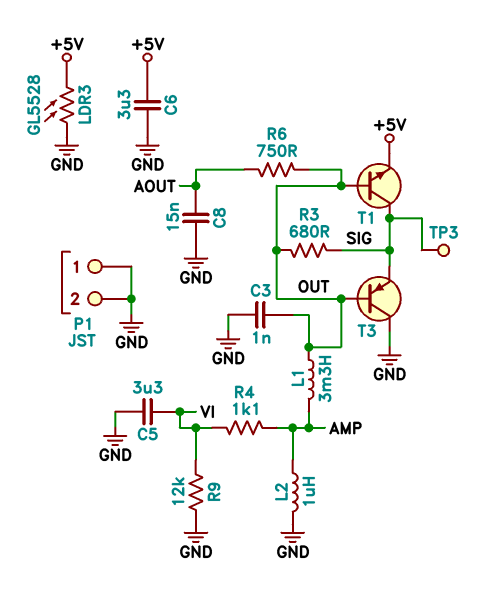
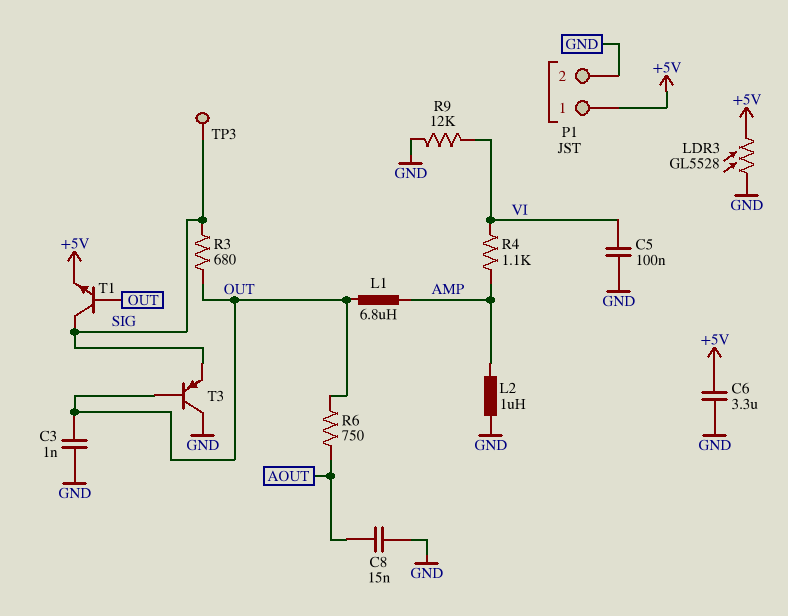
C5: 3.3uF (GND, VI) -> 100nF (GND, VI)
L1: 3.3mH (AMP, OUT) -> 6.8uH (AMP, OUT)
P1 pin 1: GND -> +5V

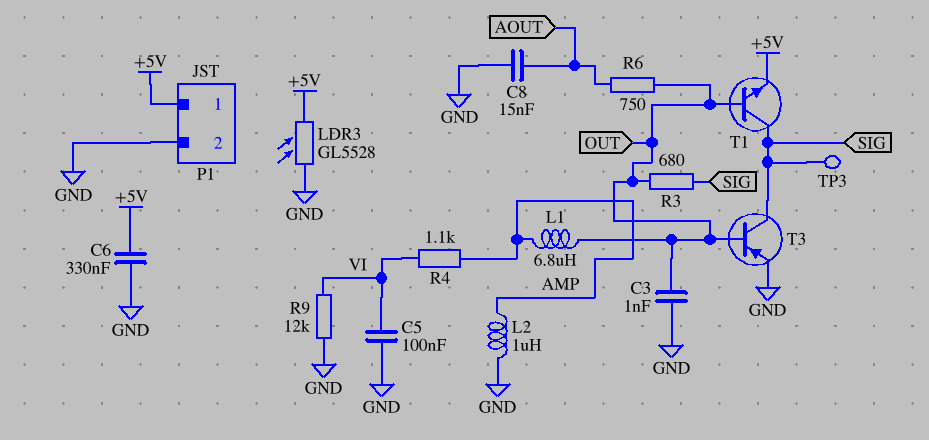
C6: 3.3uF (+5V, GND) -> 330nF (+5V, GND)
T3: PNP (B OUT, C GND, E SIG) -> PNP (B OUT, C SIG, E GND)

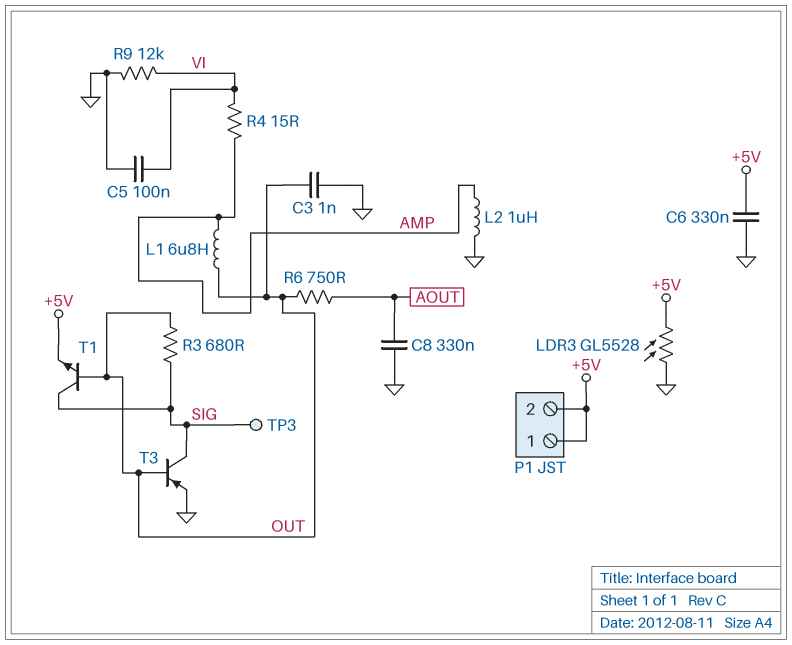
C8: 15nF (AOUT, GND) -> 330nF (AOUT, GND)
P1 pin 2: GND -> +5V
R4: 1.1k (AMP, VI) -> 15 (AMP, VI)

